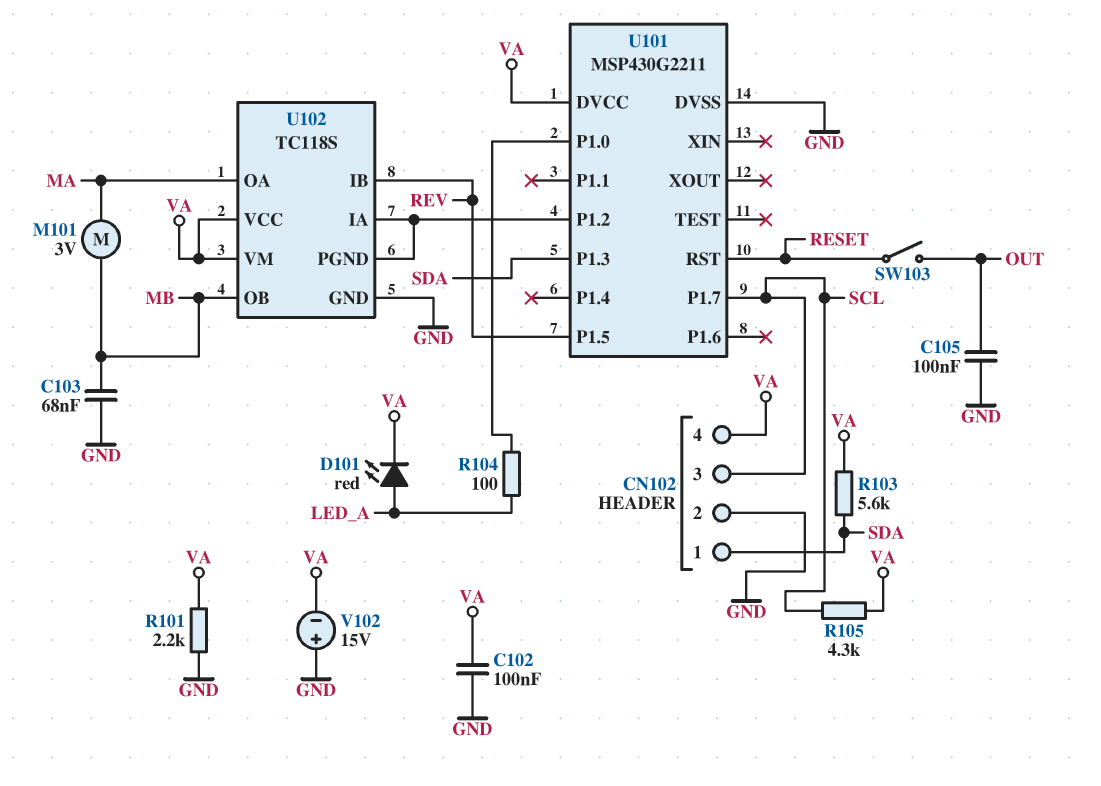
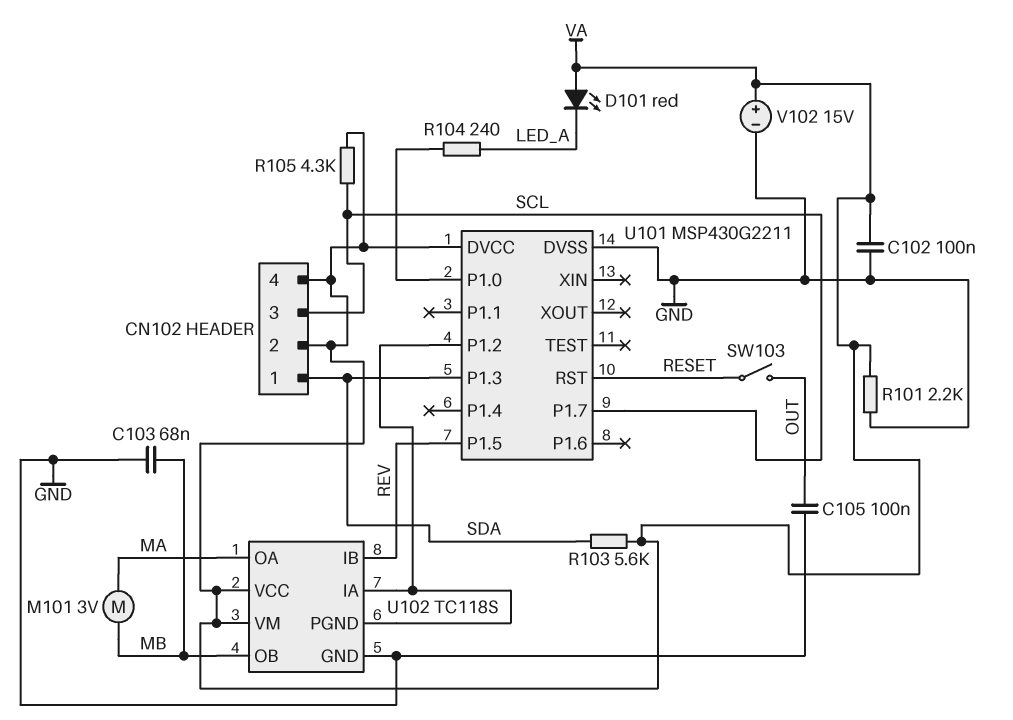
CN102 pin 2: GND -> VA
D101: LED red (A LED_A, K VA) -> LED red (A VA, K LED_A)
R104: 100 (LED_A, U101/P1.0) -> 240 (LED_A, U101/P1.0)
V102: 15V (plus GND, minus VA) -> 15V (plus VA, minus GND)

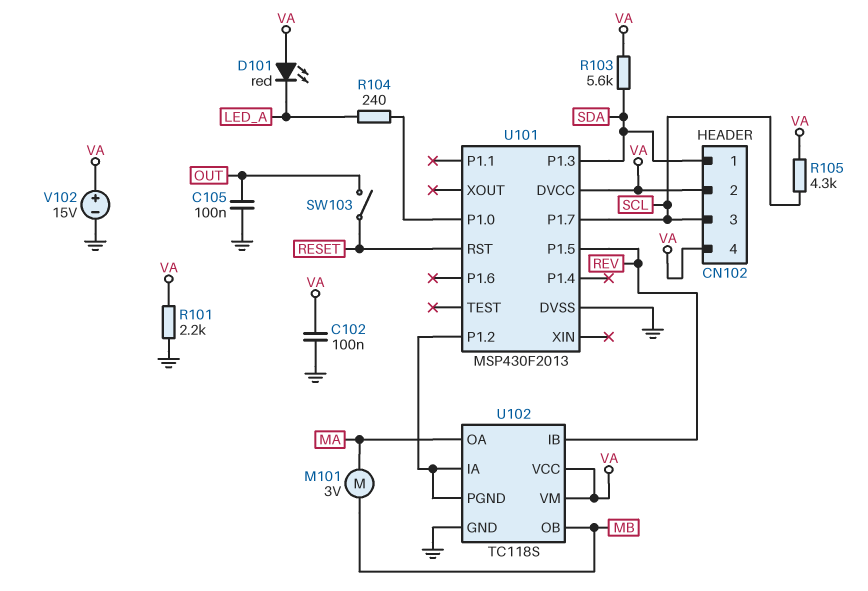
C103: 68nF (GND, MB) -> none
U101: MSP430G2211 -> MSP430F2013

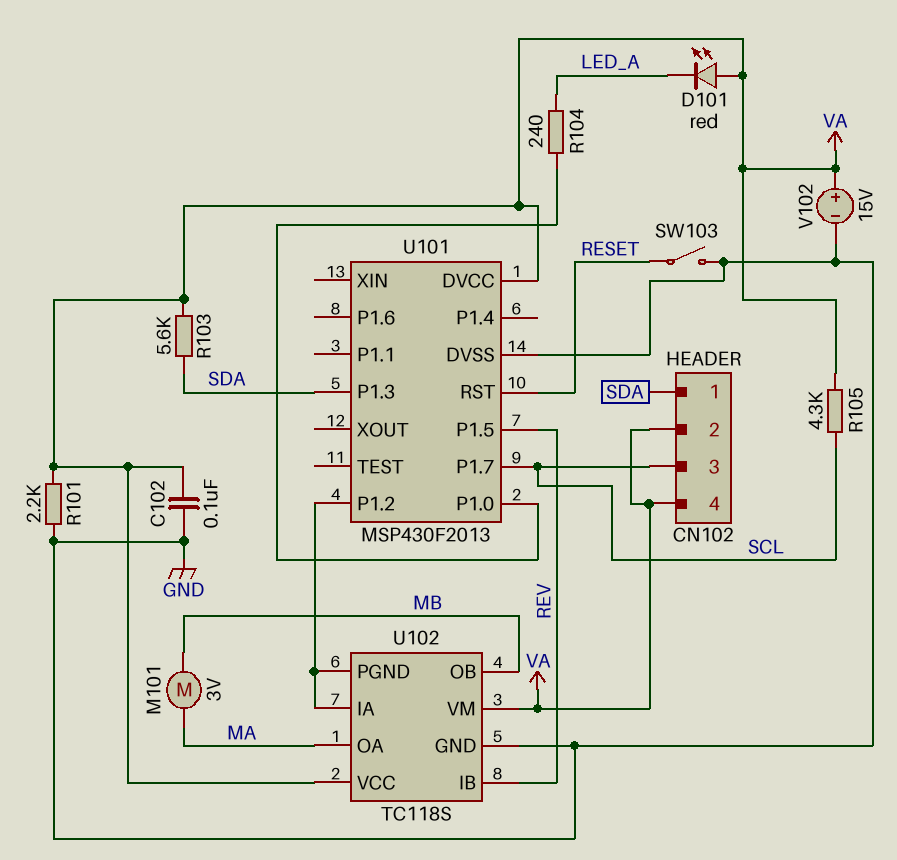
C105: 100nF (GND, OUT) -> none
SW103: switch (OUT, RESET) -> switch (GND, RESET)

